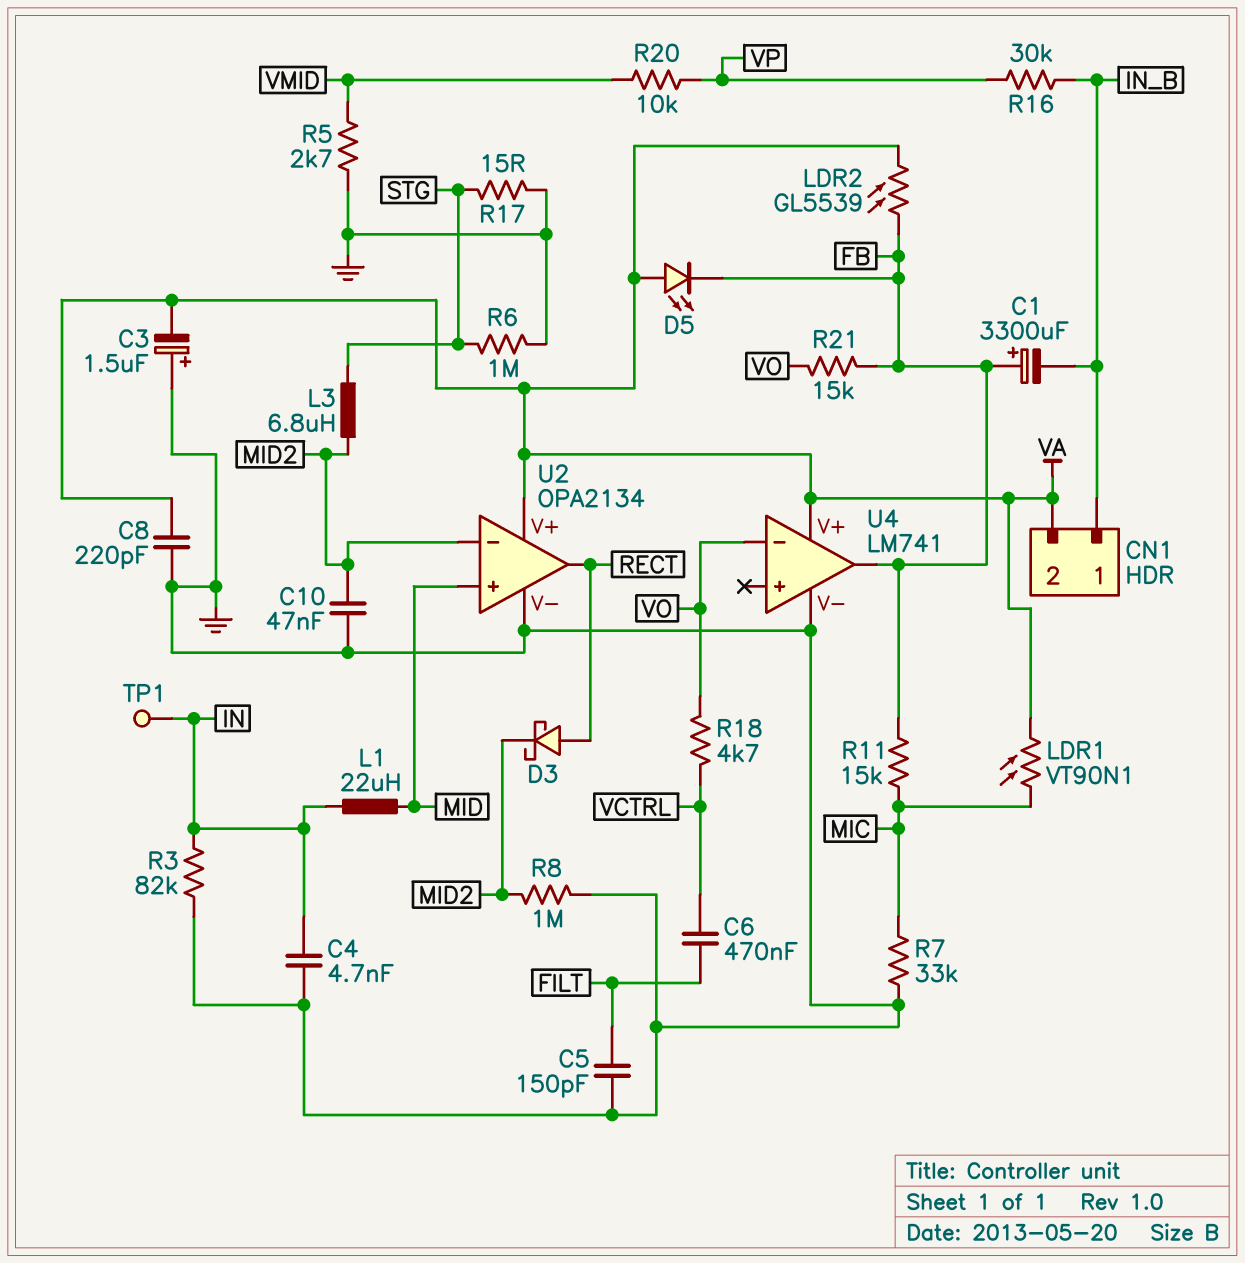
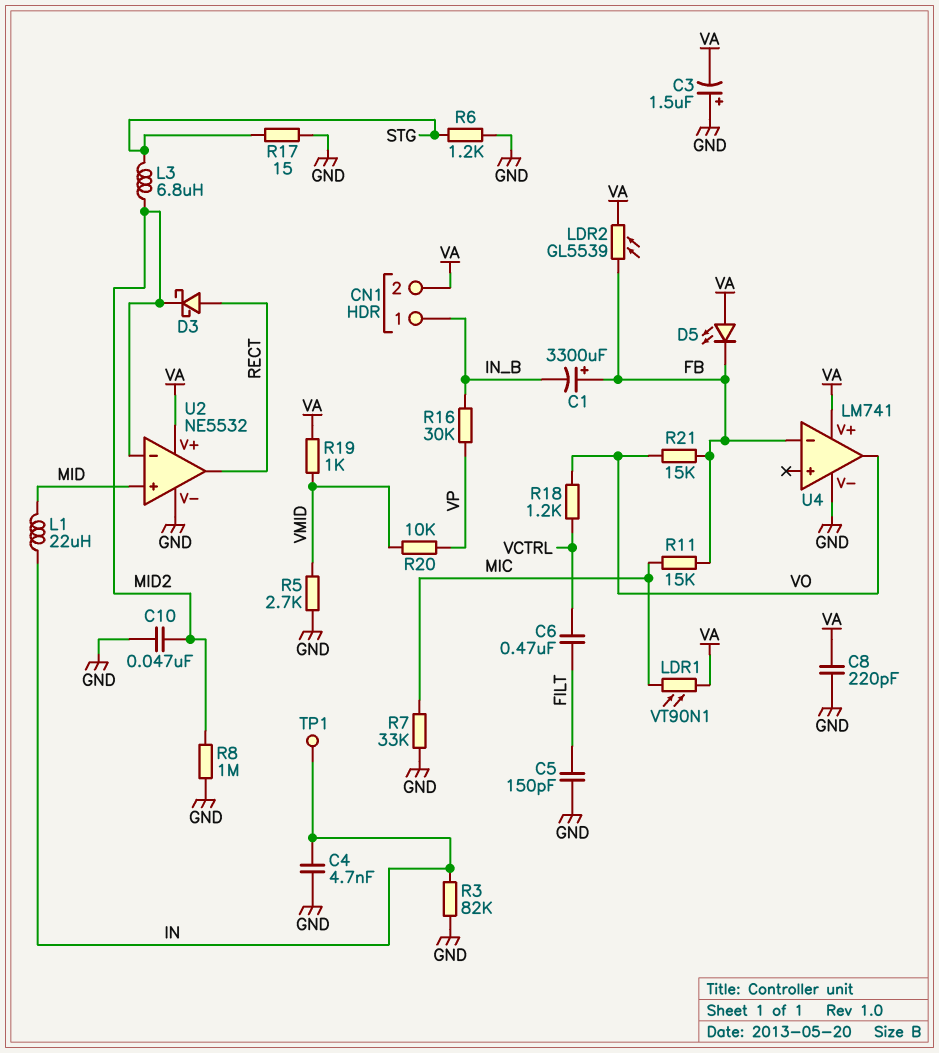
R6: 1M (GND, STG) -> 1.2k (GND, STG)
R18: 4.7k (VCTRL, VO) -> 1.2k (VCTRL, VO)
R19: none -> 1k (VA, VMID)
U2: OPA2134 -> NE5532
U4 pin in-: VO -> FB
U4 pin out: FB -> VO

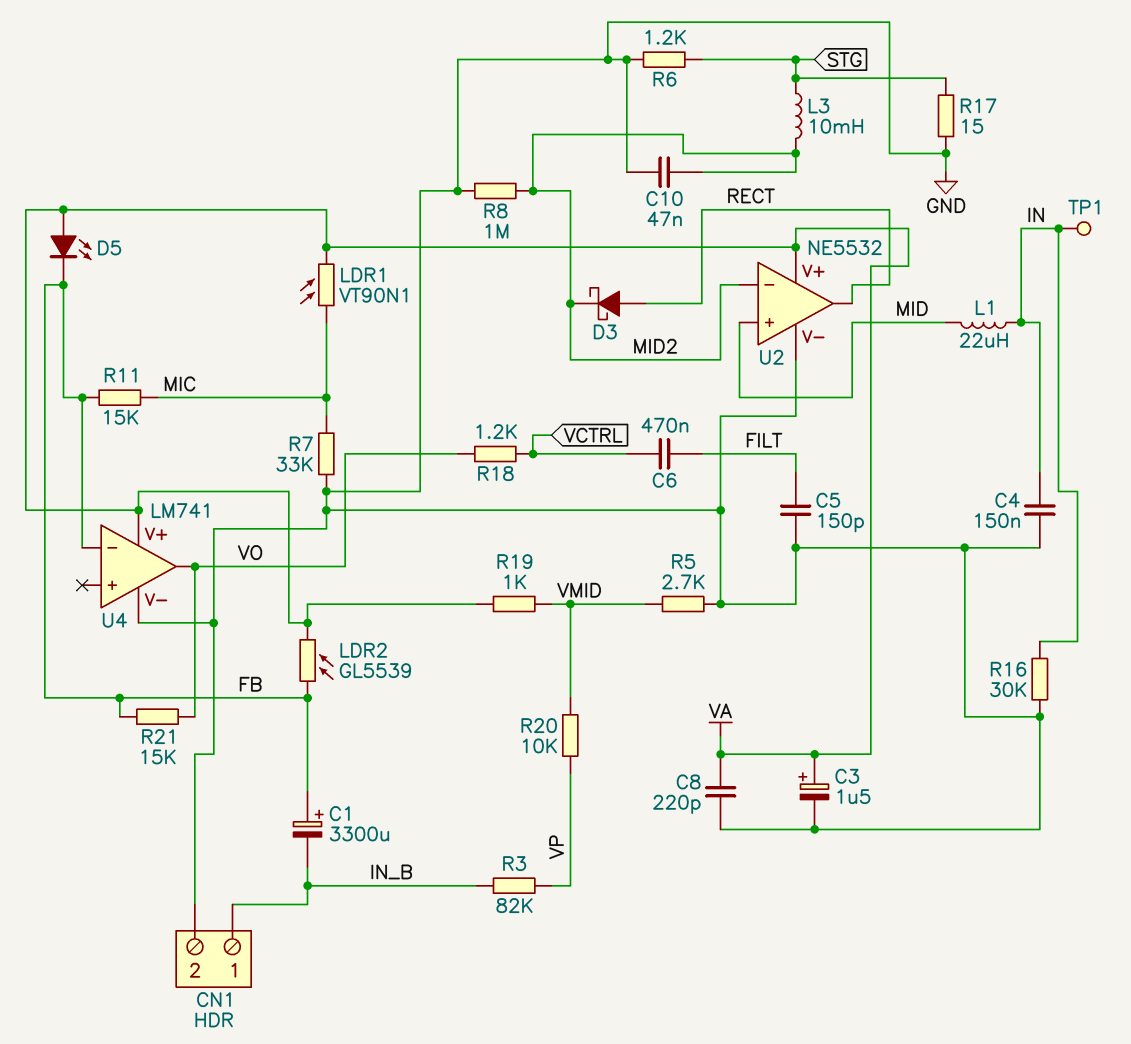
C3: 1.5uF (plus GND, minus VA) -> 1.5uF (plus VA, minus GND)
C4: 4.7nF (GND, IN) -> 150nF (GND, IN)
CN1 pin 2: VA -> GND
L3: 6.8uH (MID2, STG) -> 10mH (MID2, STG)
R3: 82k (GND, IN) -> 82k (IN_B, VP)
R16: 30k (IN_B, VP) -> 30k (GND, IN)

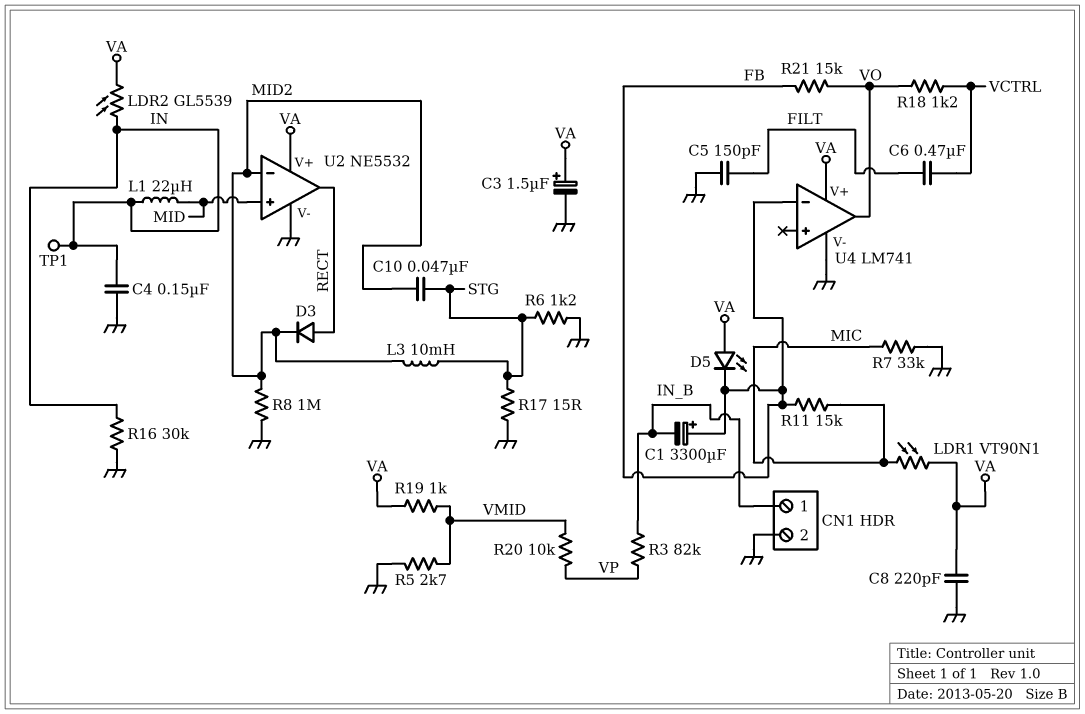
C10: 47nF (GND, MID2) -> 47nF (MID2, STG)
D3: schottky (A RECT, K MID2) -> diode (A RECT, K MID2)
LDR2: GL5539 (FB, VA) -> GL5539 (IN, VA)

